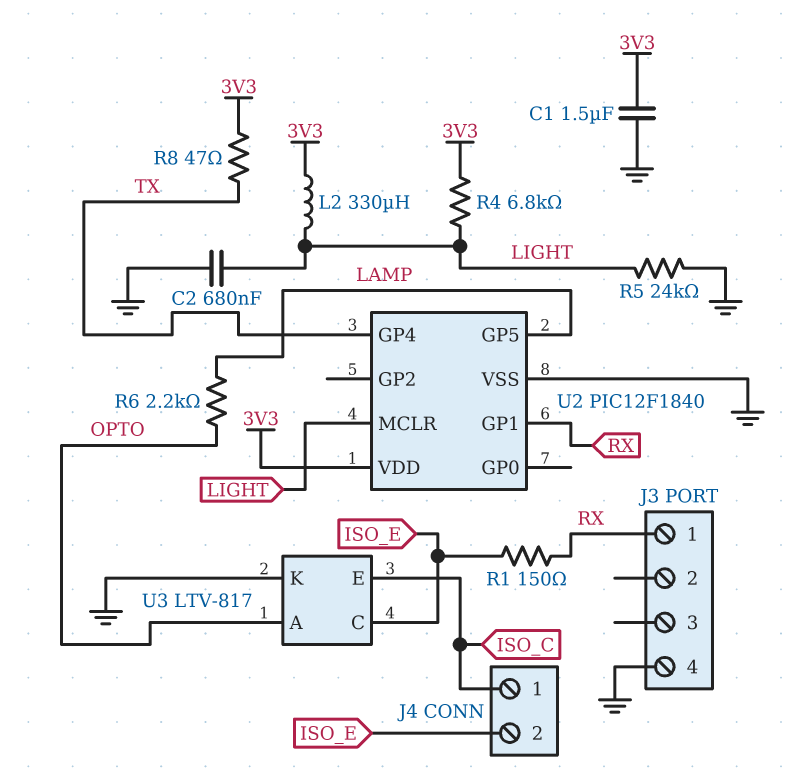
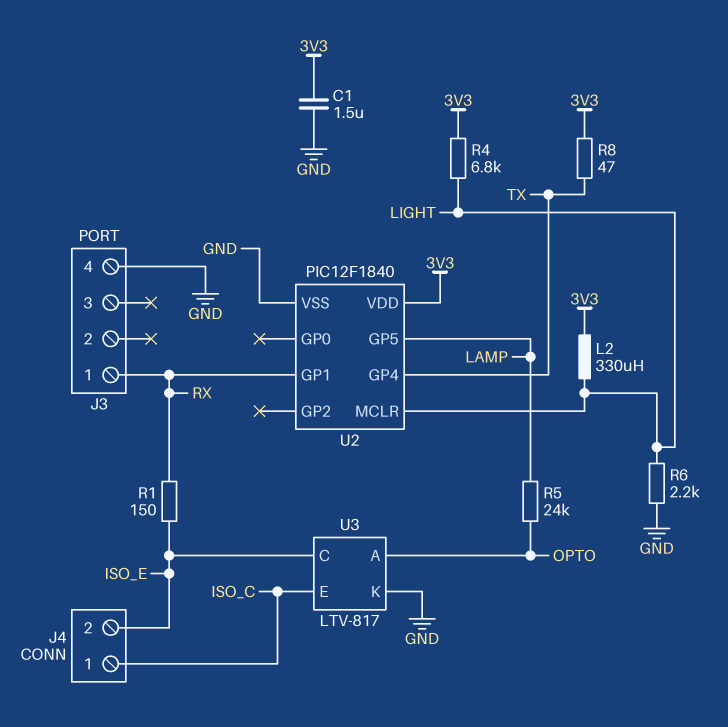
C2: 680nF (GND, LIGHT) -> none
R5: 24k (GND, LIGHT) -> 24k (LAMP, OPTO)
R6: 2.2k (LAMP, OPTO) -> 2.2k (GND, LIGHT)

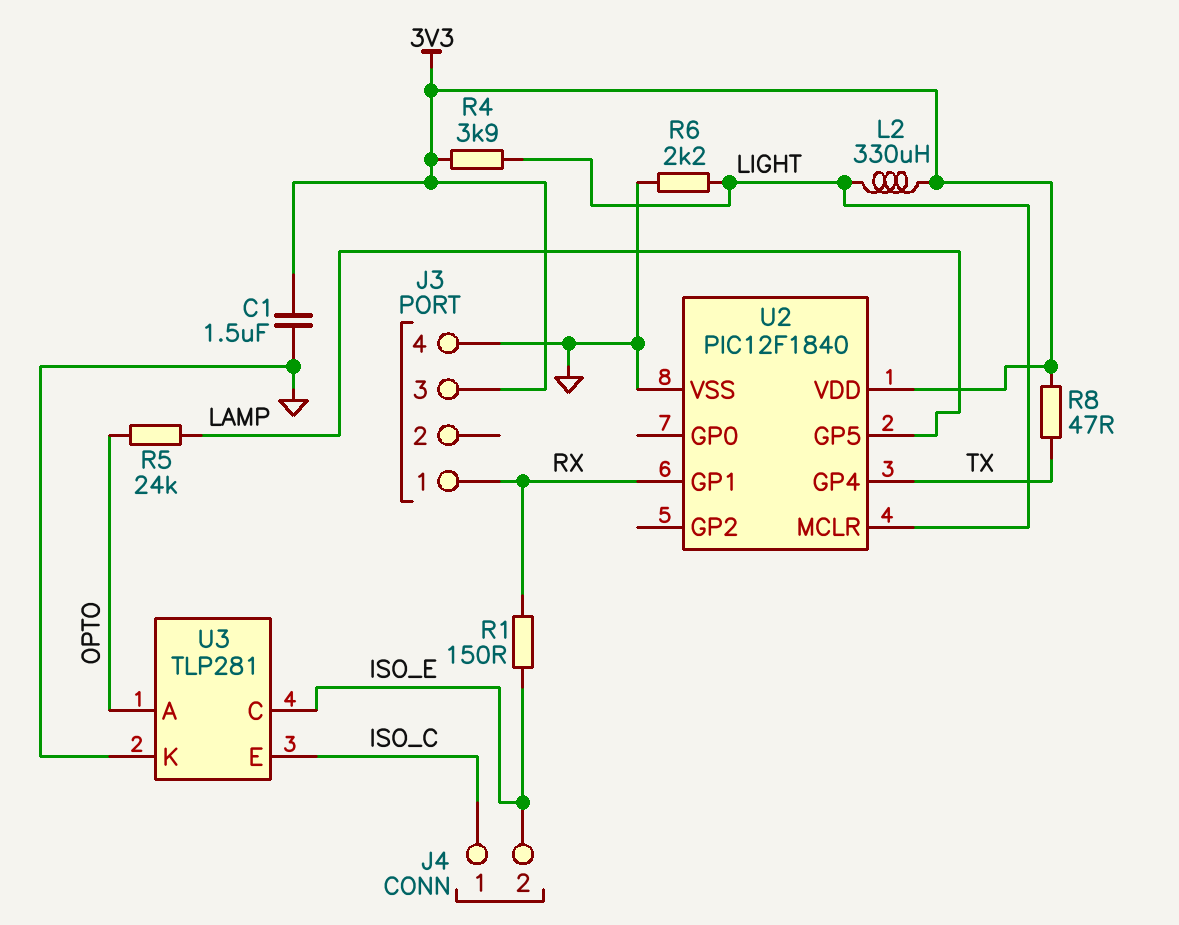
J3 pin 3: none -> 3V3
R4: 6.8k (3V3, LIGHT) -> 3.9k (3V3, LIGHT)
U3: LTV-817 -> TLP281

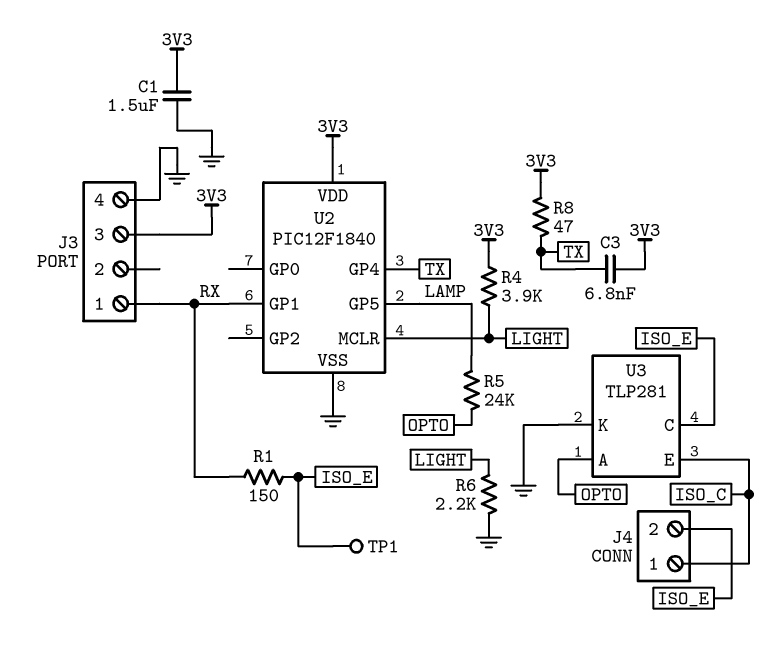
C3: none -> 6.8nF (3V3, TX)
L2: 330uH (3V3, LIGHT) -> none
TP1: none -> test point (ISO_E)

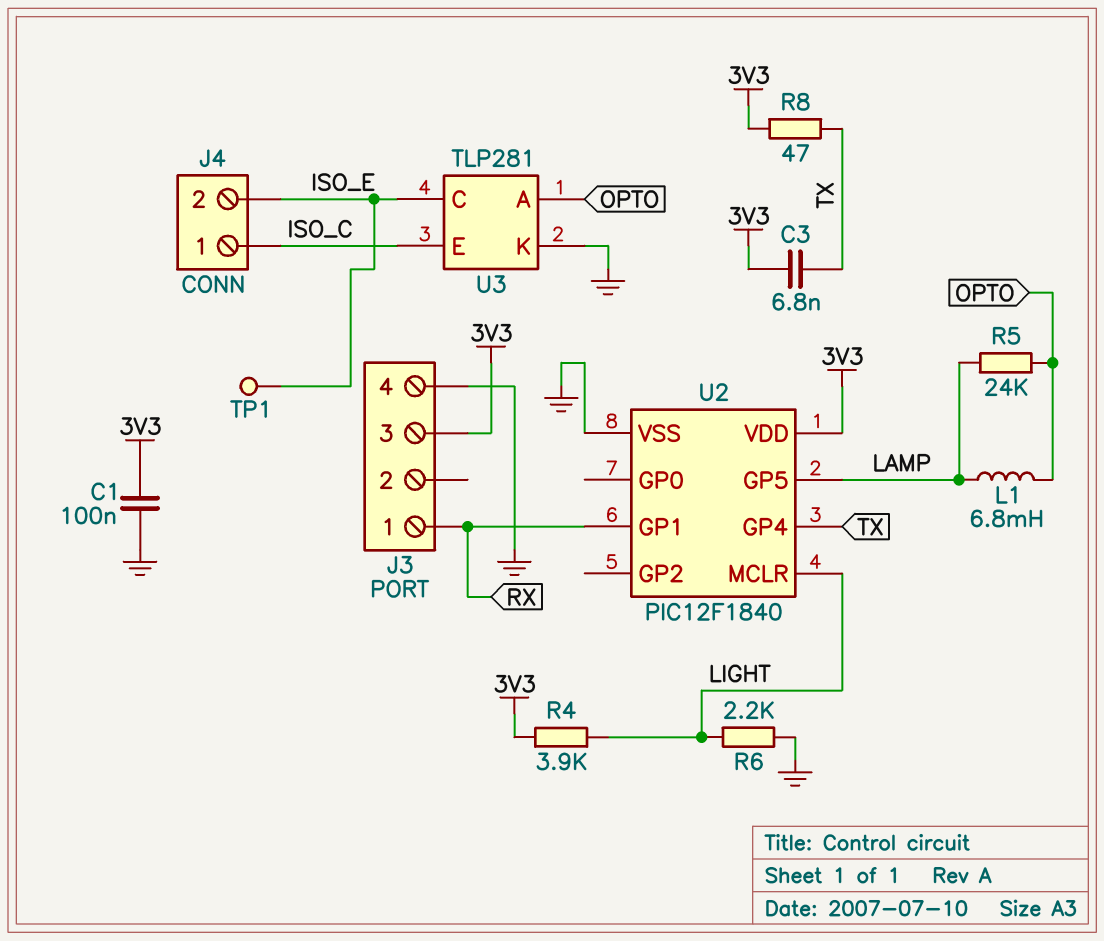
C1: 1.5uF (3V3, GND) -> 100nF (3V3, GND)
L1: none -> 6.8mH (LAMP, OPTO)
R1: 150 (ISO_E, RX) -> none

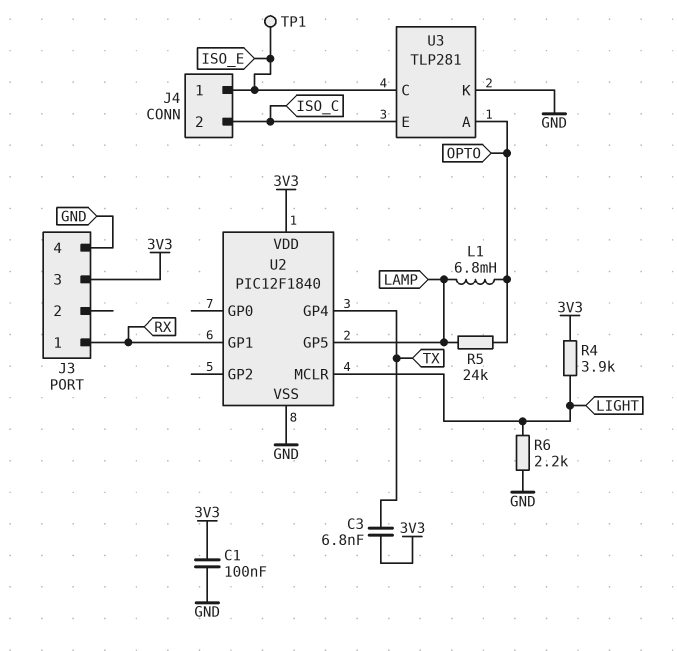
J4 pin 1: ISO_C -> ISO_E
J4 pin 2: ISO_E -> ISO_C
R8: 47 (3V3, TX) -> none

